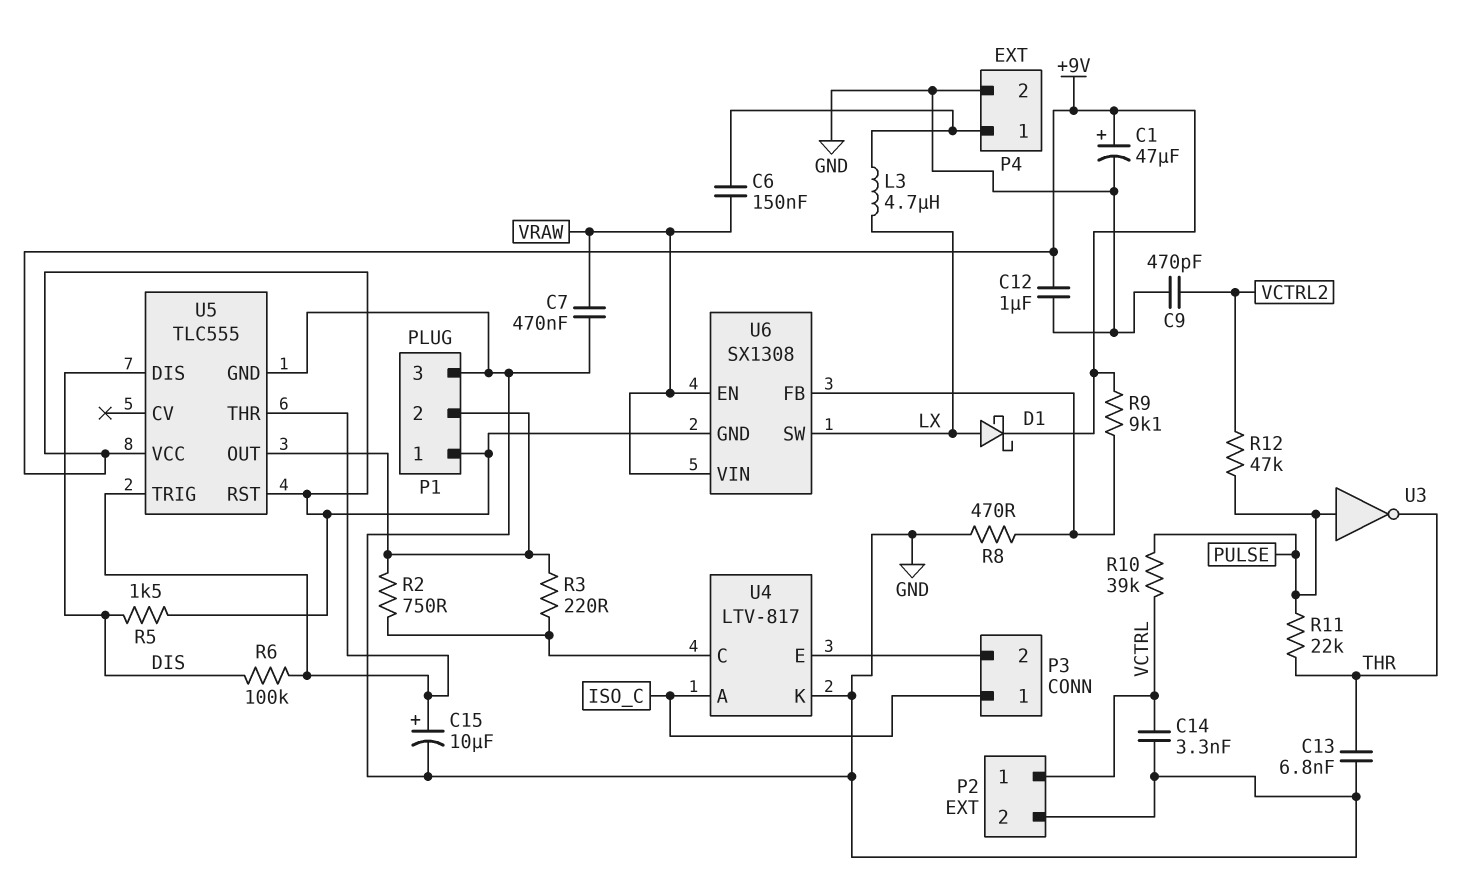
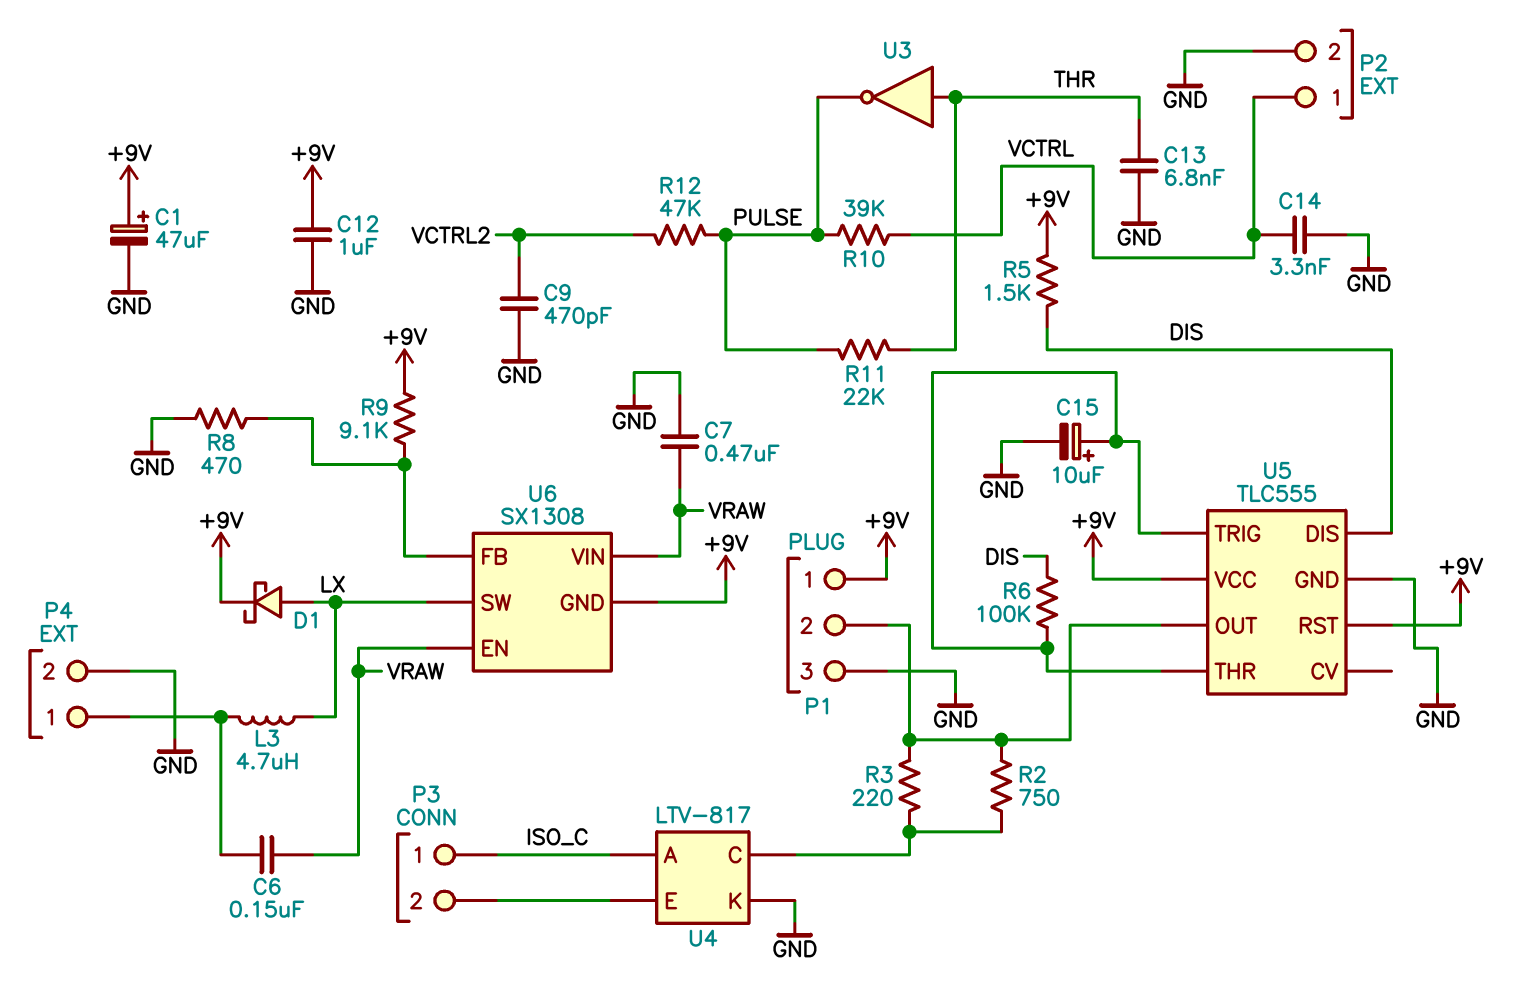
U3: NOT (in PULSE, out THR) -> NOT (in THR, out PULSE)

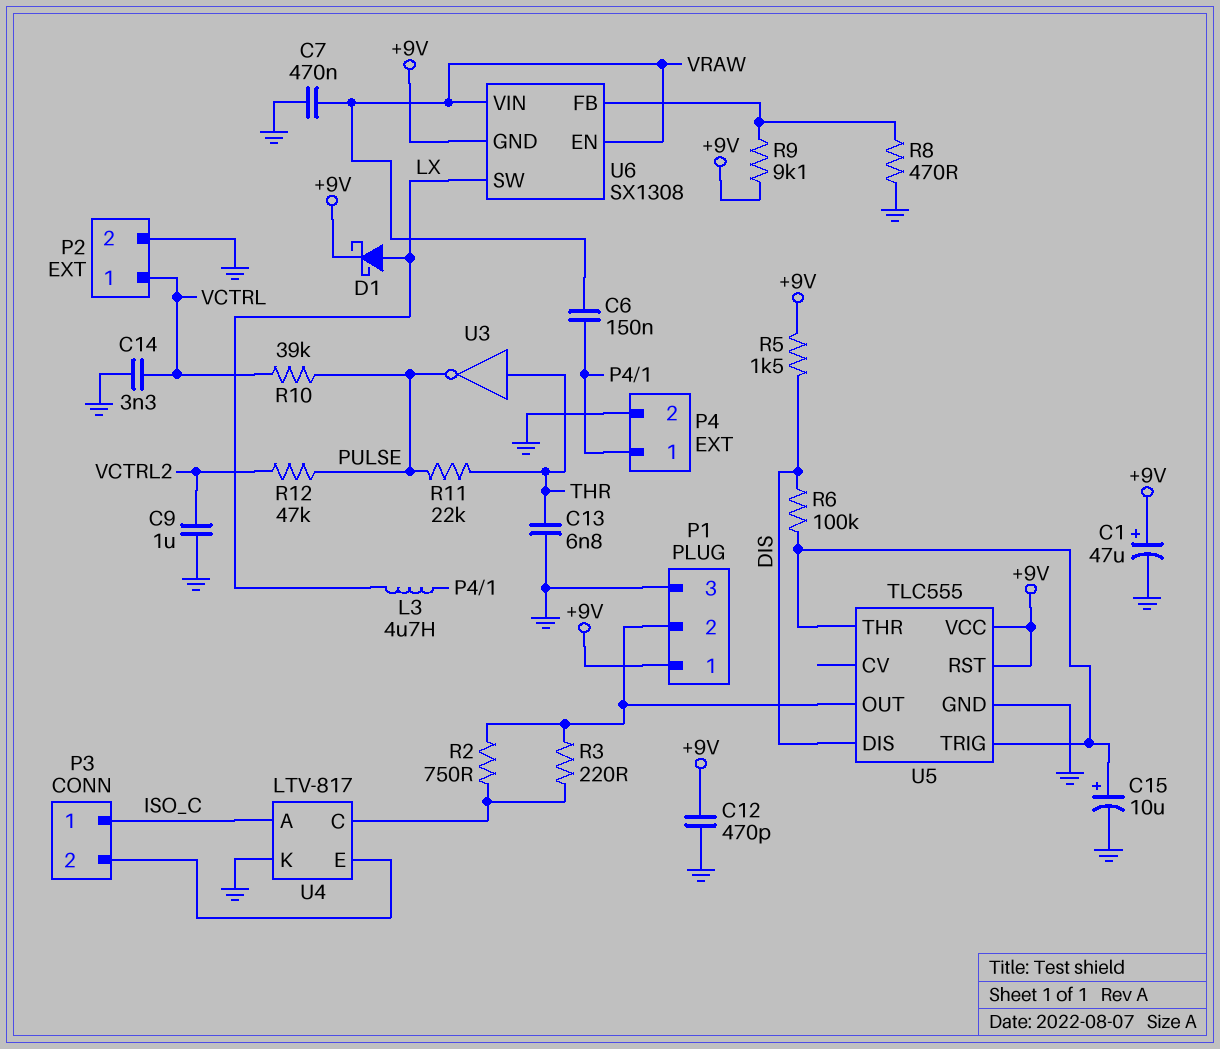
C9: 470pF (GND, VCTRL2) -> 1uF (GND, VCTRL2)
C12: 1uF (+9V, GND) -> 470pF (+9V, GND)

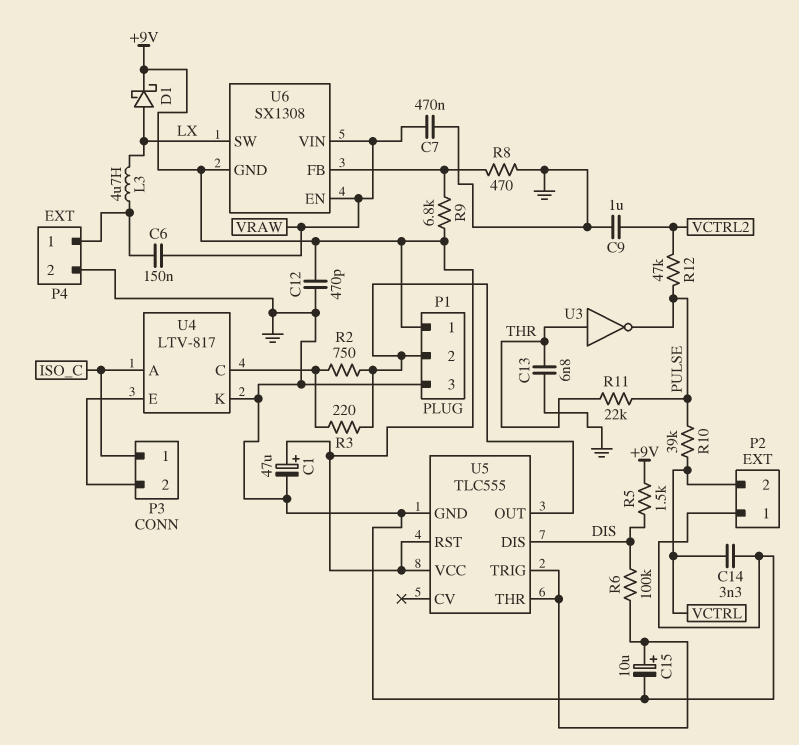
P2 pin 1: VCTRL -> GND
P2 pin 2: GND -> VCTRL
R9: 9.1k (+9V, U6/FB) -> 6.8k (+9V, U6/FB)

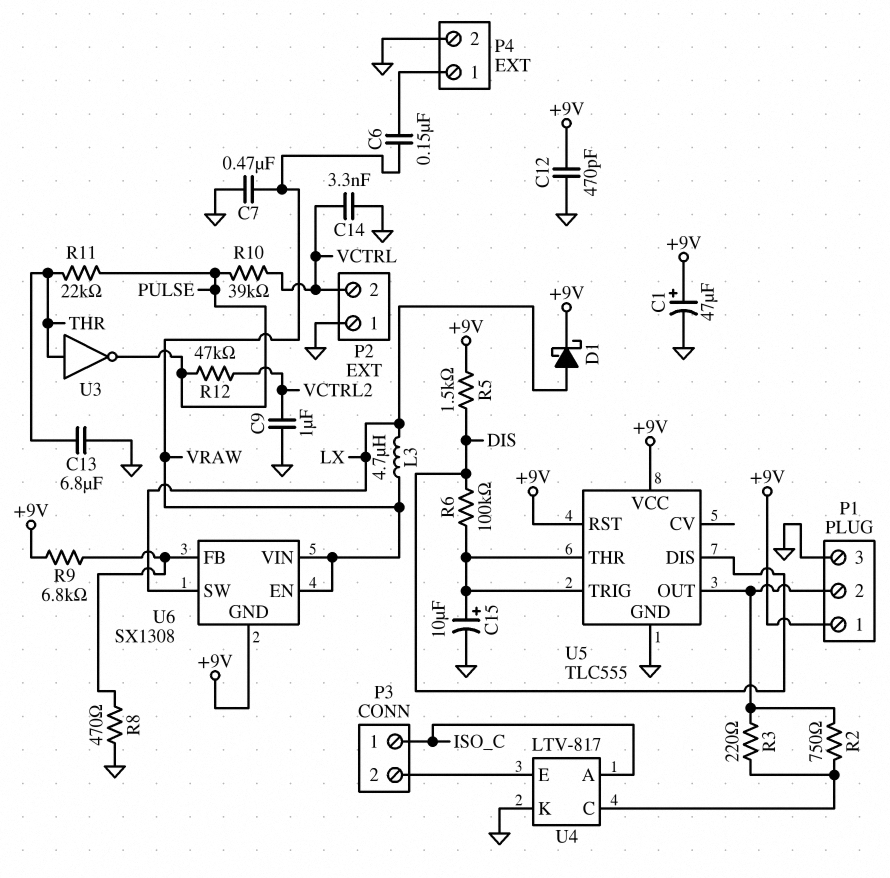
C13: 6.8nF (GND, THR) -> 6.8uF (GND, THR)
L3: 4.7uH (LX, P4/1) -> 4.7uH (LX, VRAW)

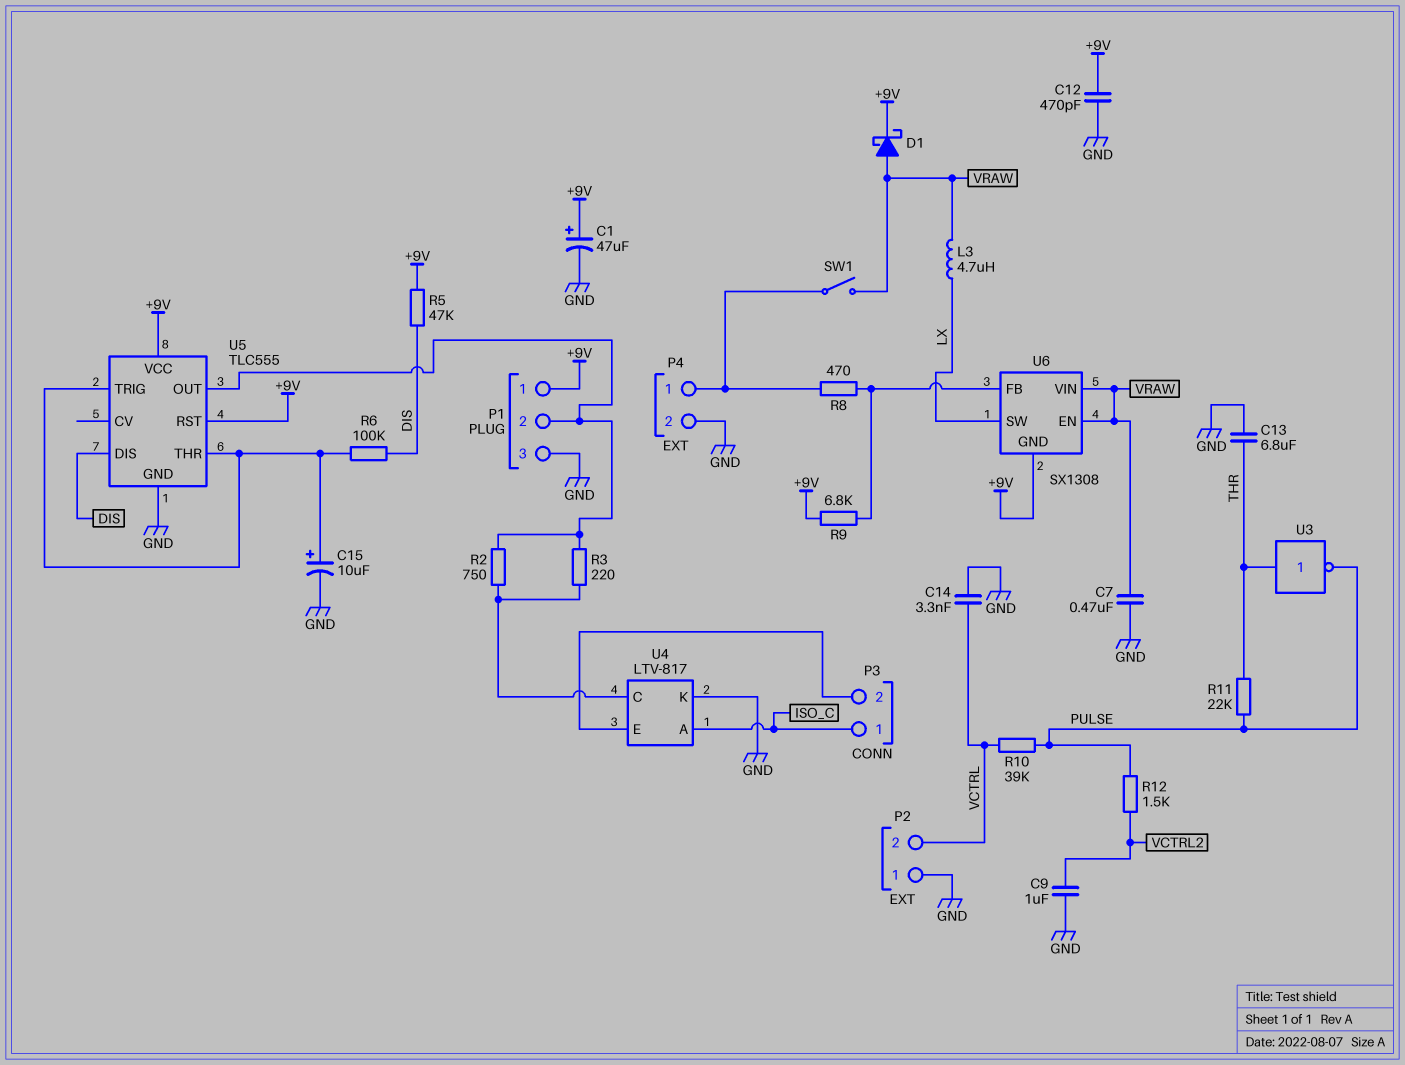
C6: 150nF (P4/1, VRAW) -> none
D1: schottky (A LX, K +9V) -> schottky (A VRAW, K +9V)
R5: 1.5k (+9V, DIS) -> 47k (+9V, DIS)
R8: 470 (GND, U6/FB) -> 470 (P4/1, U6/FB)
R12: 47k (PULSE, VCTRL2) -> 1.5k (PULSE, VCTRL2)
SW1: none -> switch (P4/1, VRAW)

